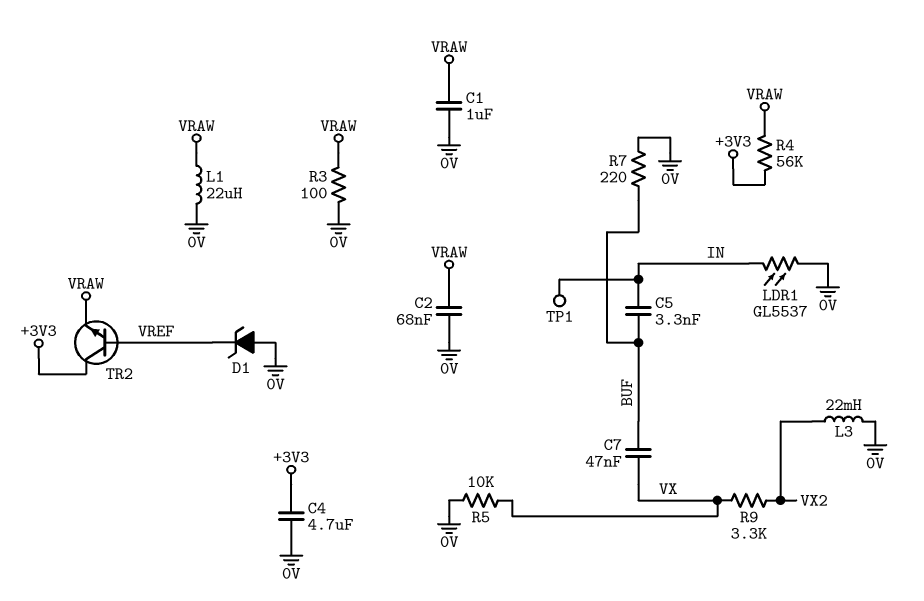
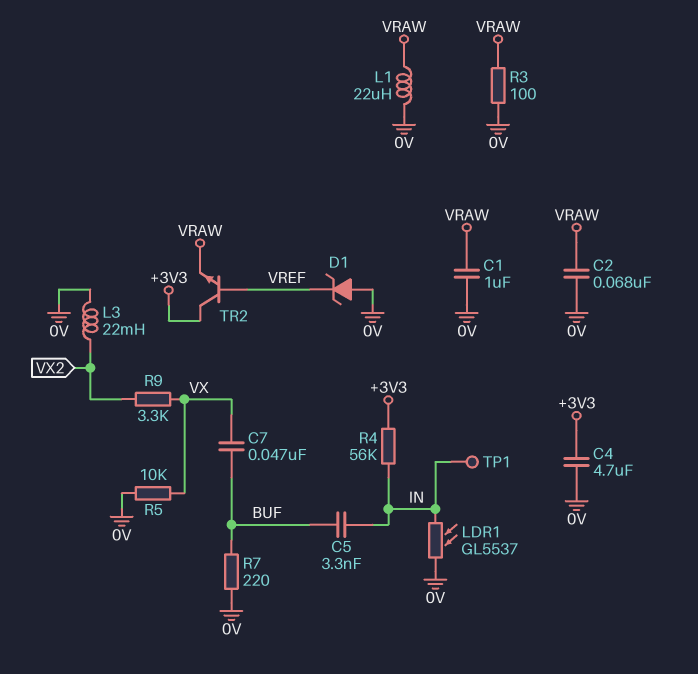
R4: 56k (+3V3, VRAW) -> 56k (+3V3, IN)

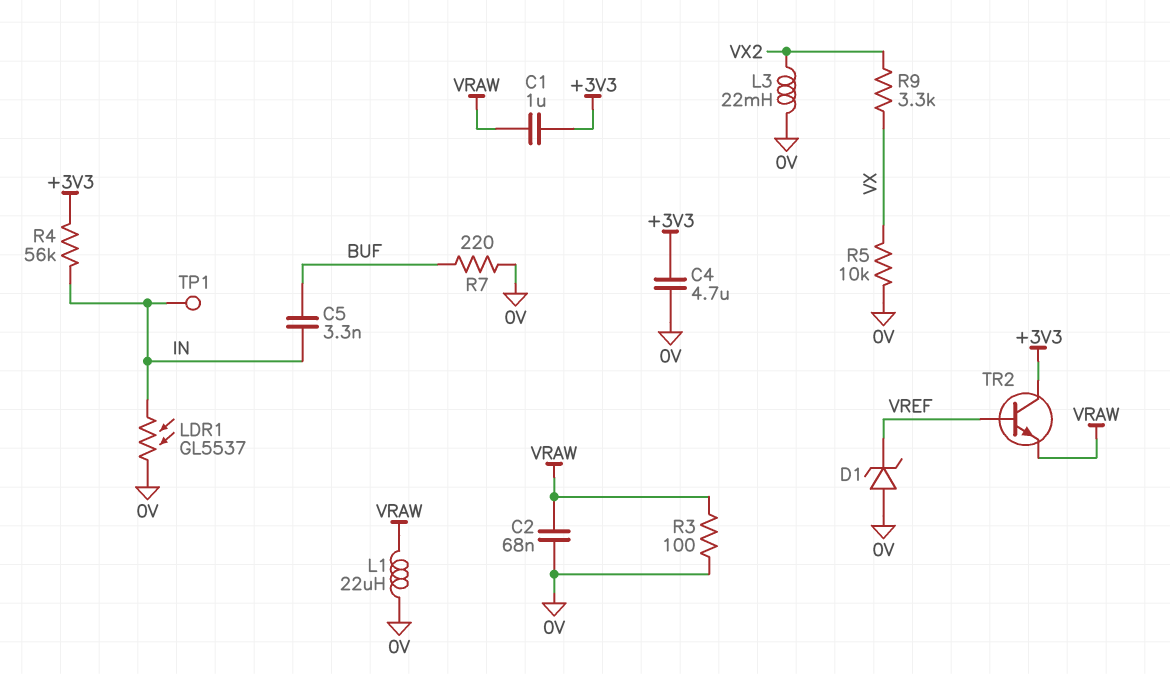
C1: 1uF (0V, VRAW) -> 1uF (+3V3, VRAW)
C7: 47nF (BUF, VX) -> none

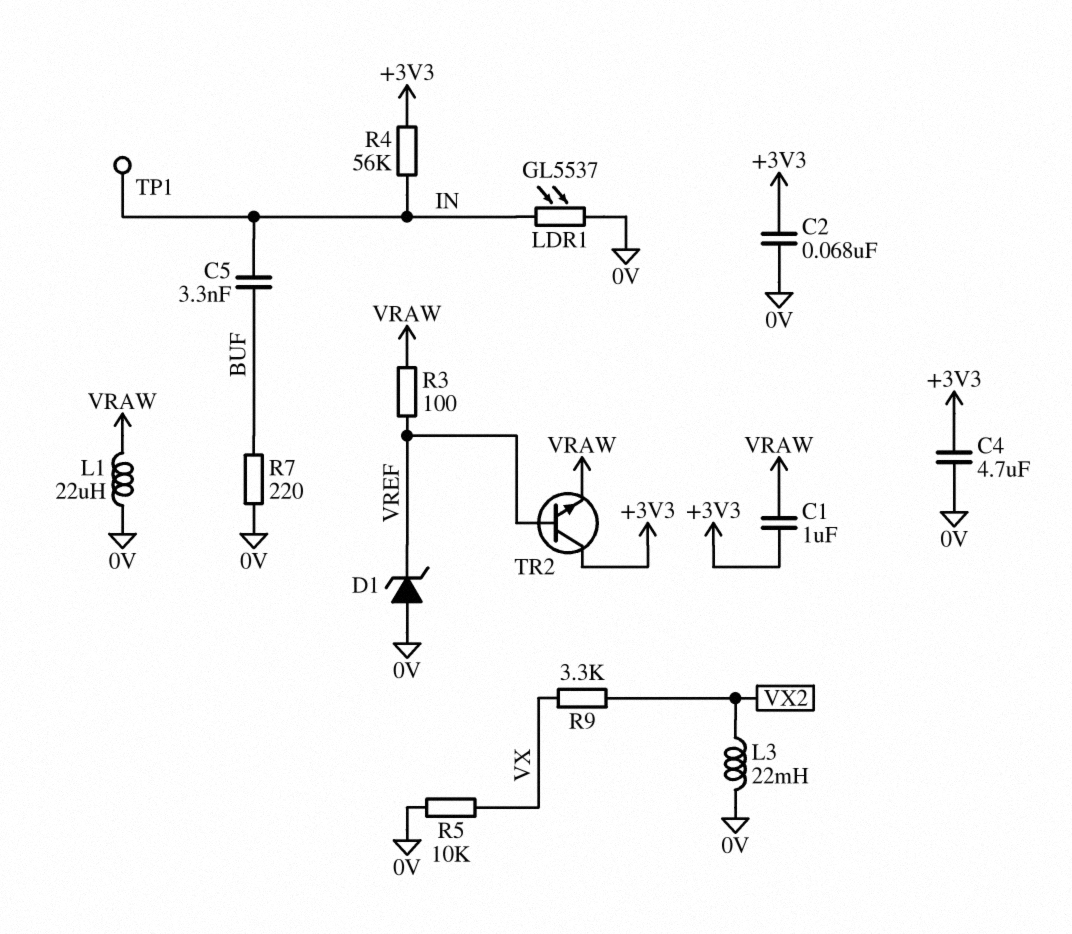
C2: 68nF (0V, VRAW) -> 68nF (+3V3, 0V)
R3: 100 (0V, VRAW) -> 100 (VRAW, VREF)

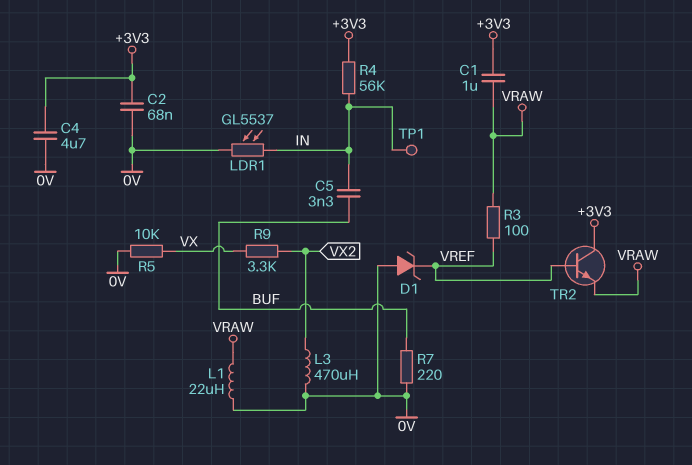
L3: 22mH (0V, VX2) -> 470uH (0V, VX2)

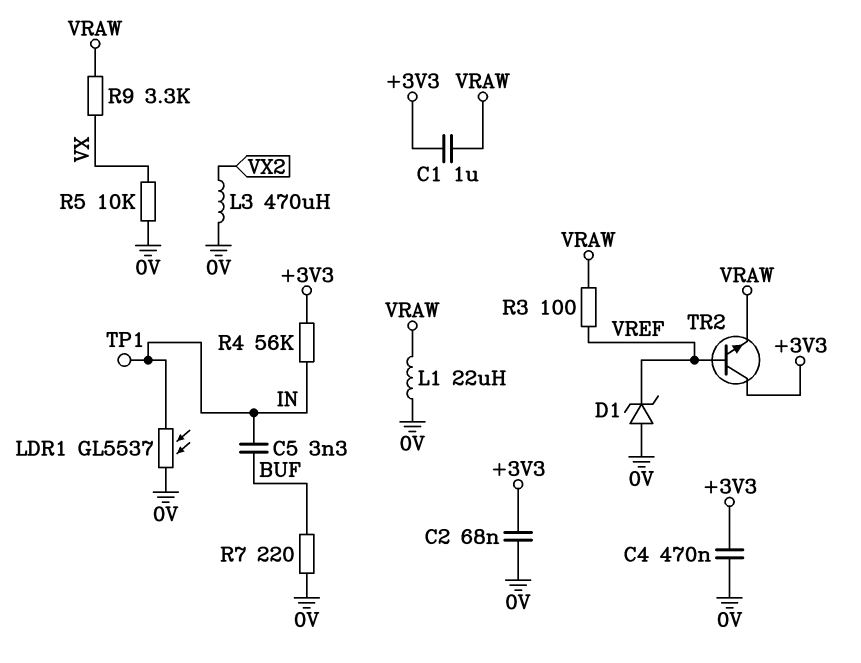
C4: 4.7uF (+3V3, 0V) -> 470nF (+3V3, 0V)
R9: 3.3k (VX, VX2) -> 3.3k (VRAW, VX)

